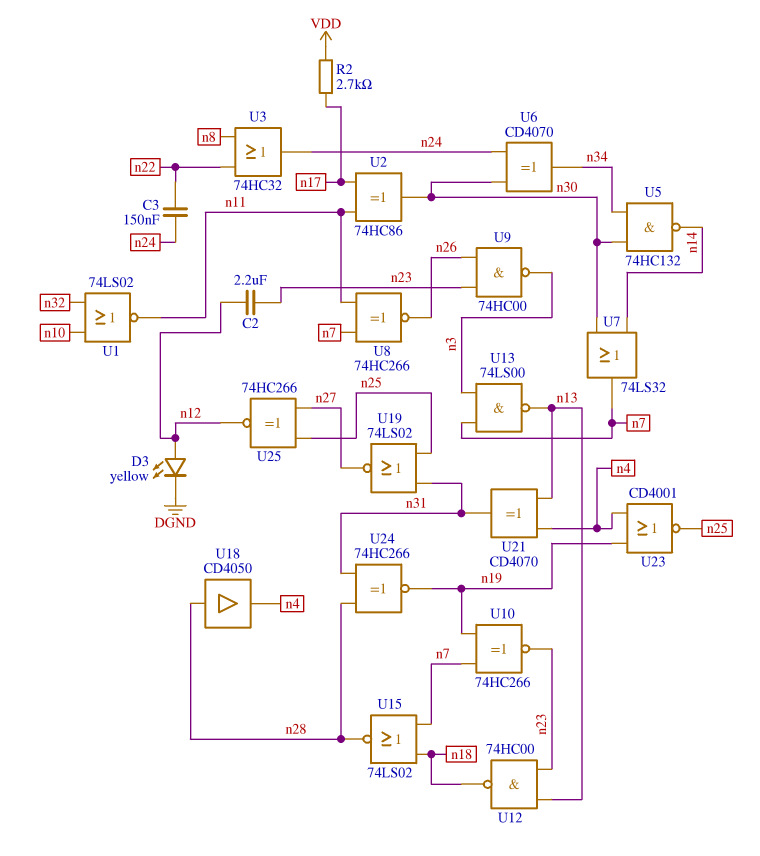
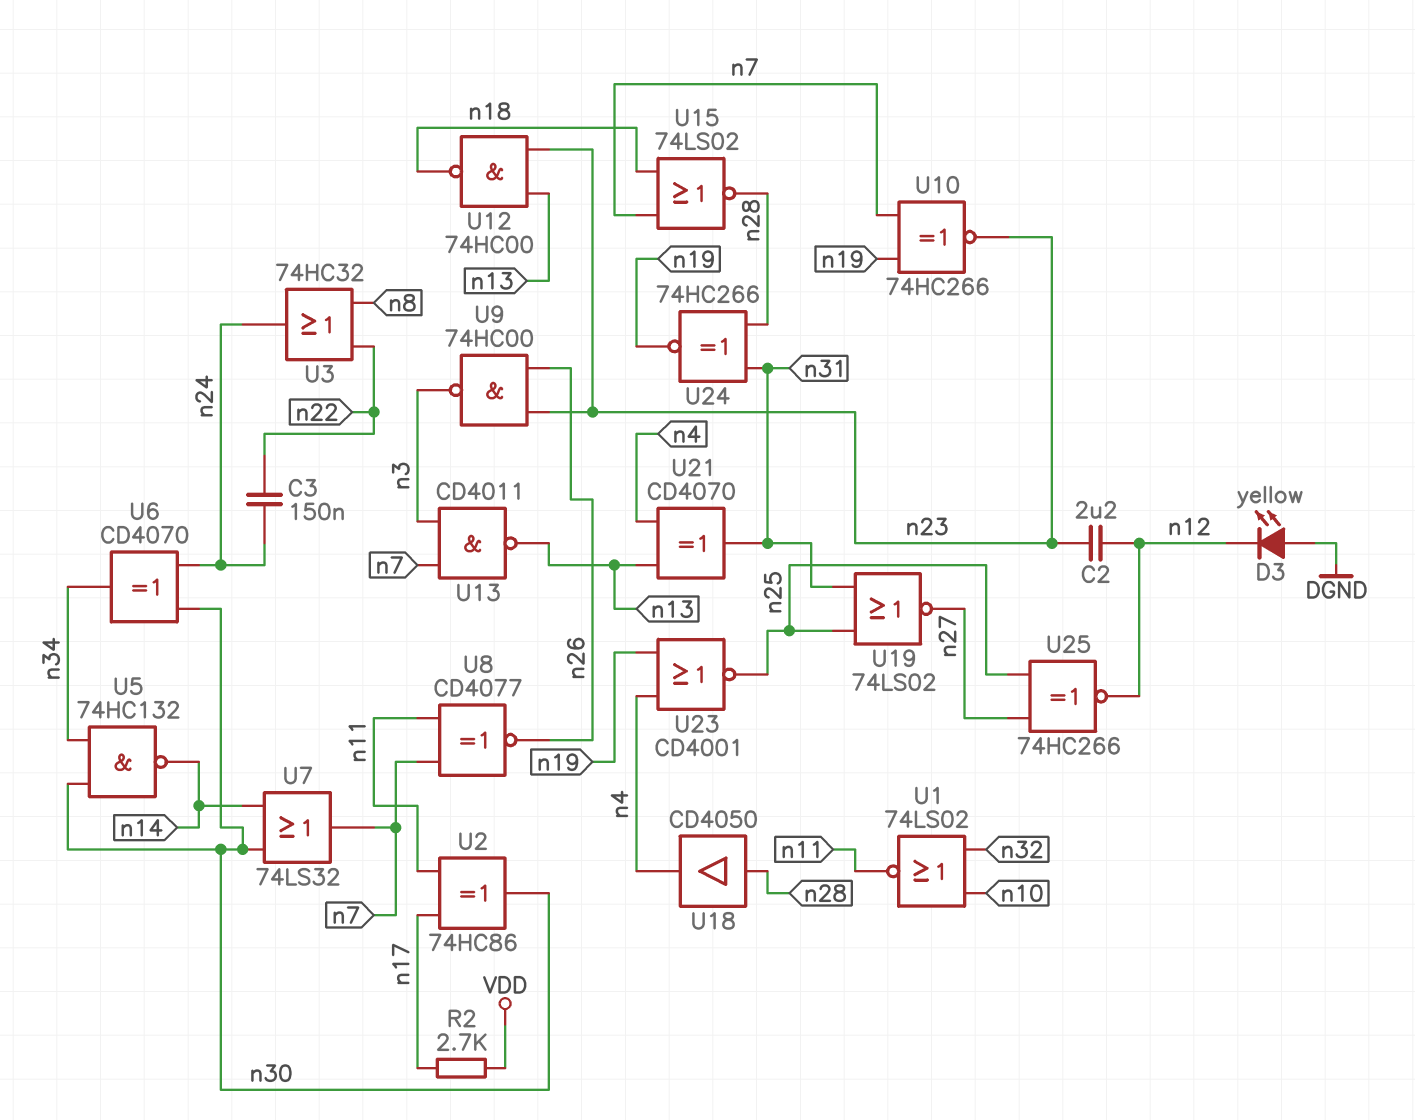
D3: LED yellow (A n12, K DGND) -> LED yellow (A DGND, K n12)
U8: XNOR 74HC266 (in n7, in n11, out n26) -> XNOR CD4077 (in n7, in n11, out n26)
U13: NAND 74LS00 (in n3, in n7, out n13) -> NAND CD4011 (in n3, in n7, out n13)

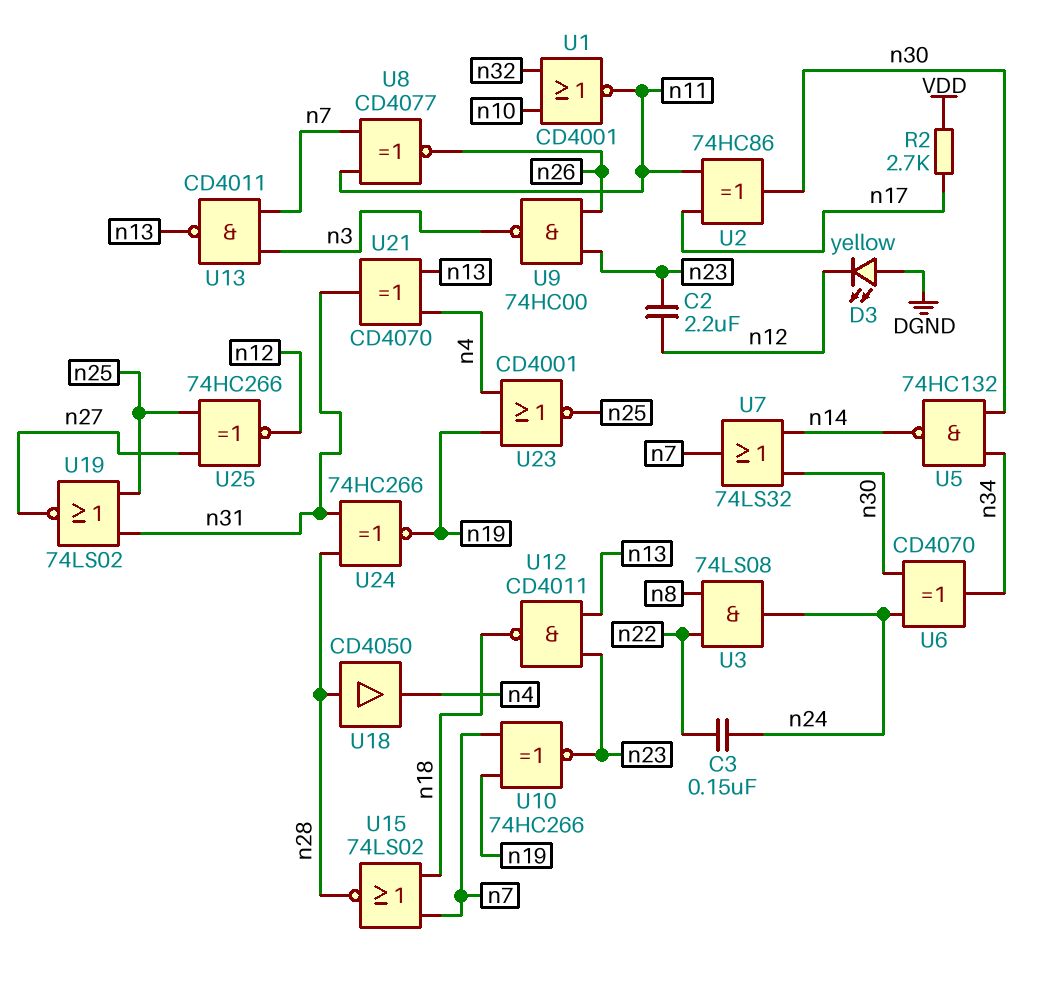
U1: NOR 74LS02 (in n10, in n32, out n11) -> NOR CD4001 (in n10, in n32, out n11)
U3: OR 74HC32 (in n8, in n22, out n24) -> AND 74LS08 (in n8, in n22, out n24)
U12: NAND 74HC00 (in n13, in n23, out n18) -> NAND CD4011 (in n13, in n23, out n18)

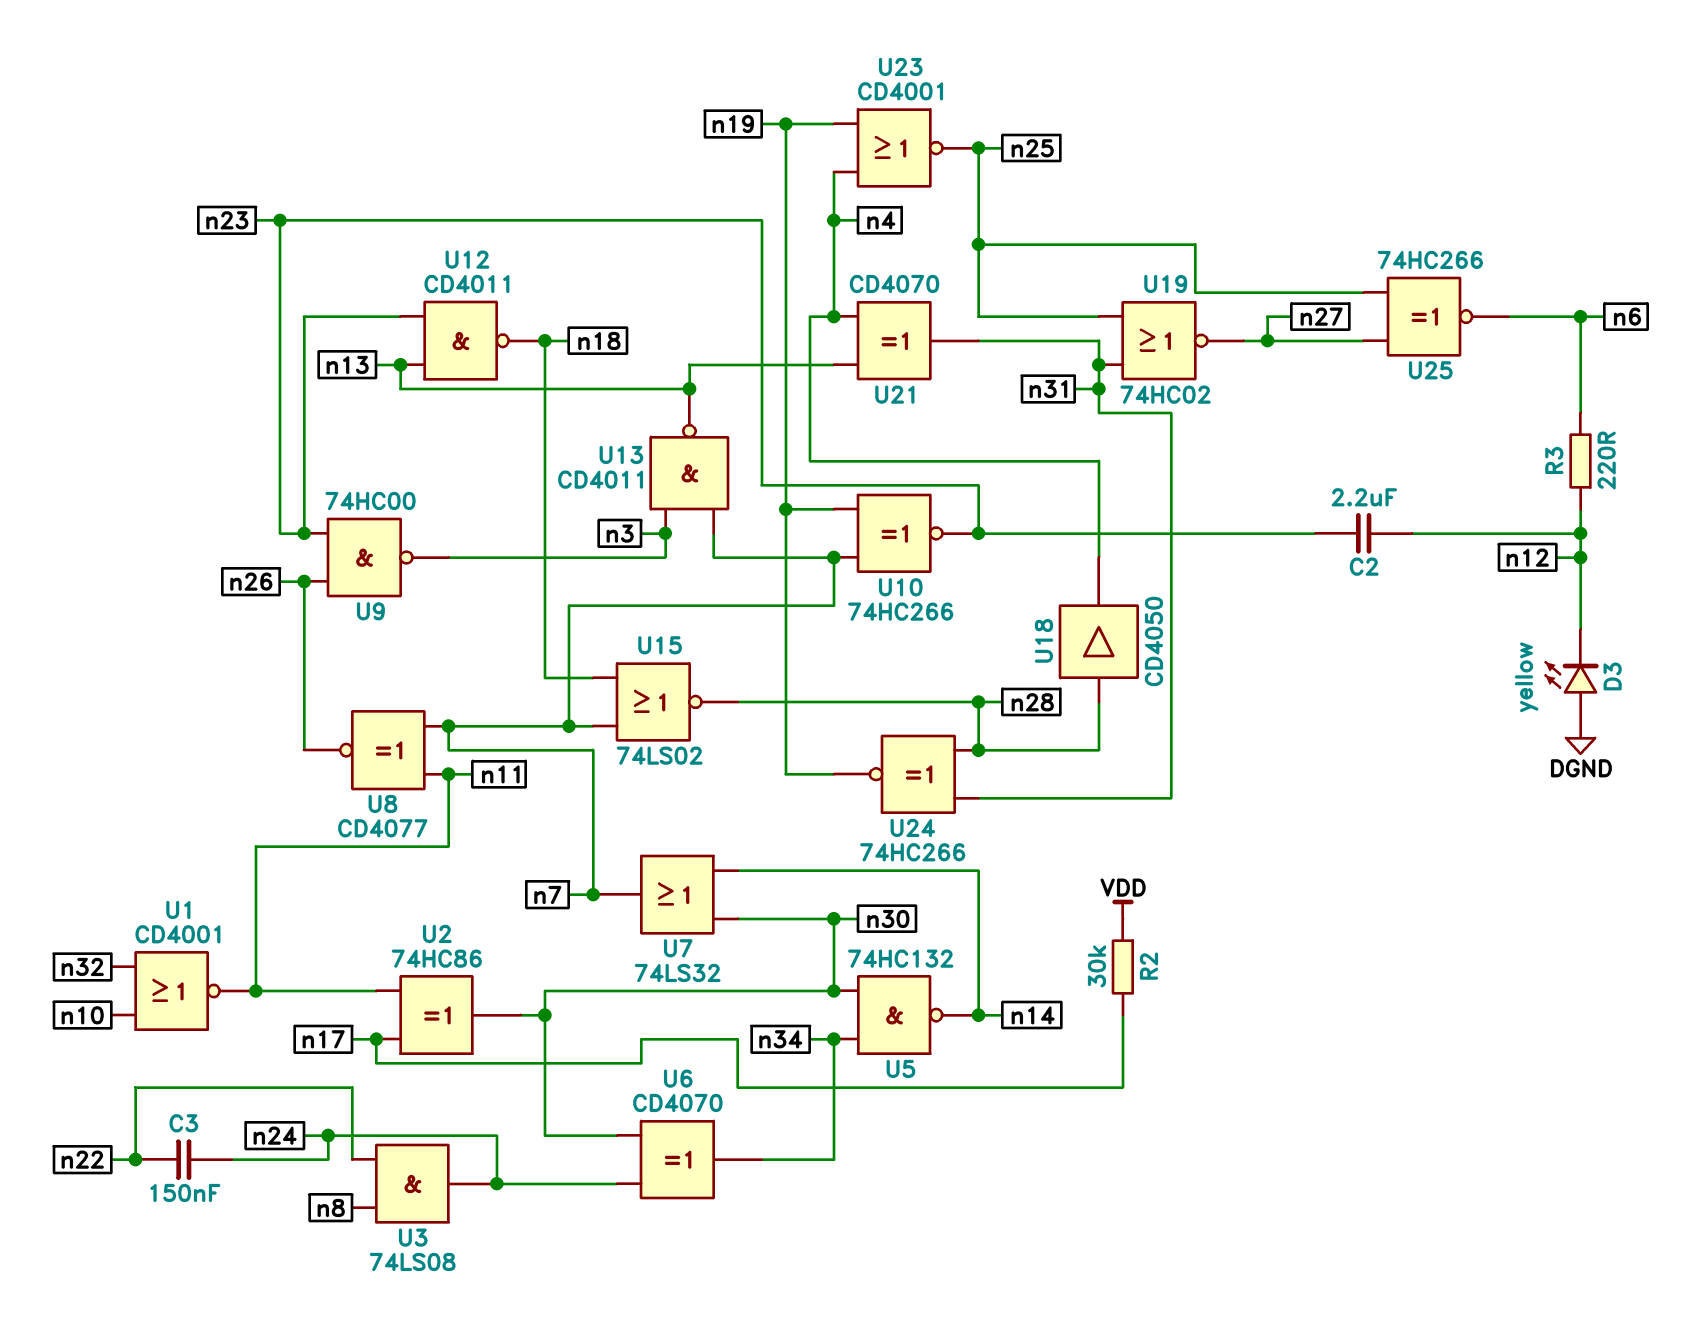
R2: 2.7k (VDD, n17) -> 30k (VDD, n17)
R3: none -> 220 (n6, n12)
U19: NOR 74LS02 (in n25, in n31, out n27) -> NOR 74HC02 (in n25, in n31, out n27)
U25: XNOR 74HC266 (in n25, in n27, out n12) -> XNOR 74HC266 (in n25, in n27, out n6)

